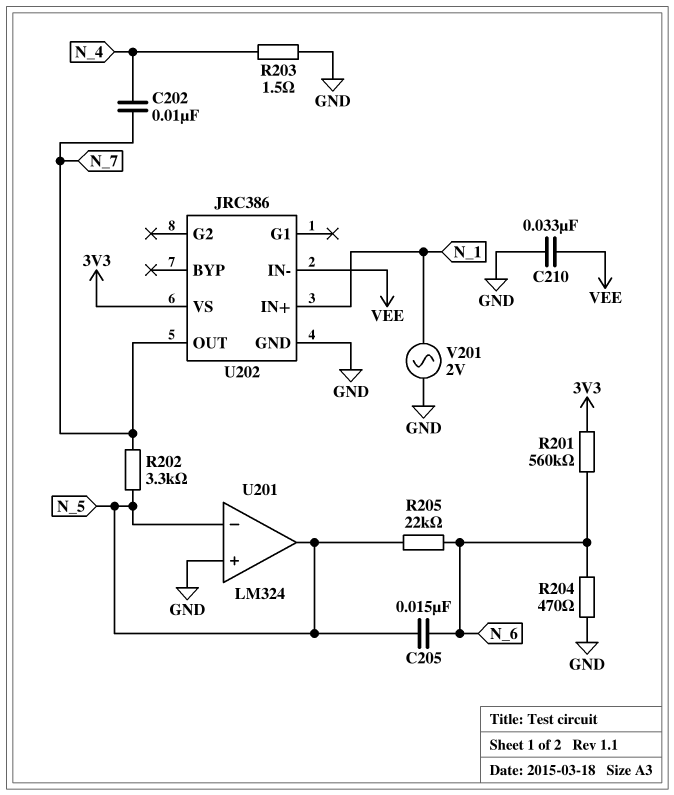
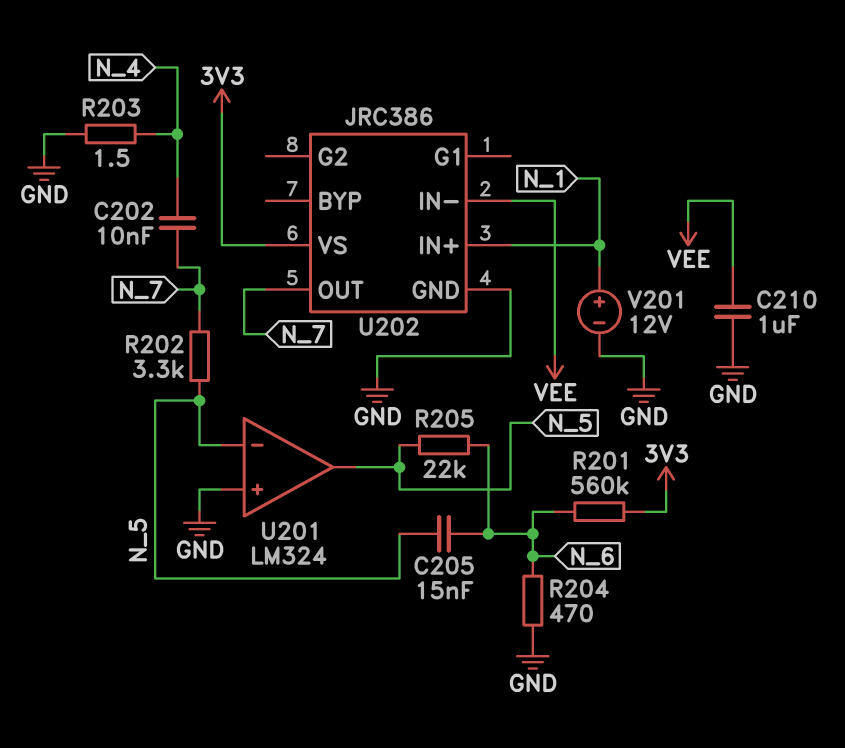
C210: 33nF (GND, VEE) -> 1uF (GND, VEE)
V201: AC 2V (GND, N_1) -> 12V (plus N_1, minus GND)

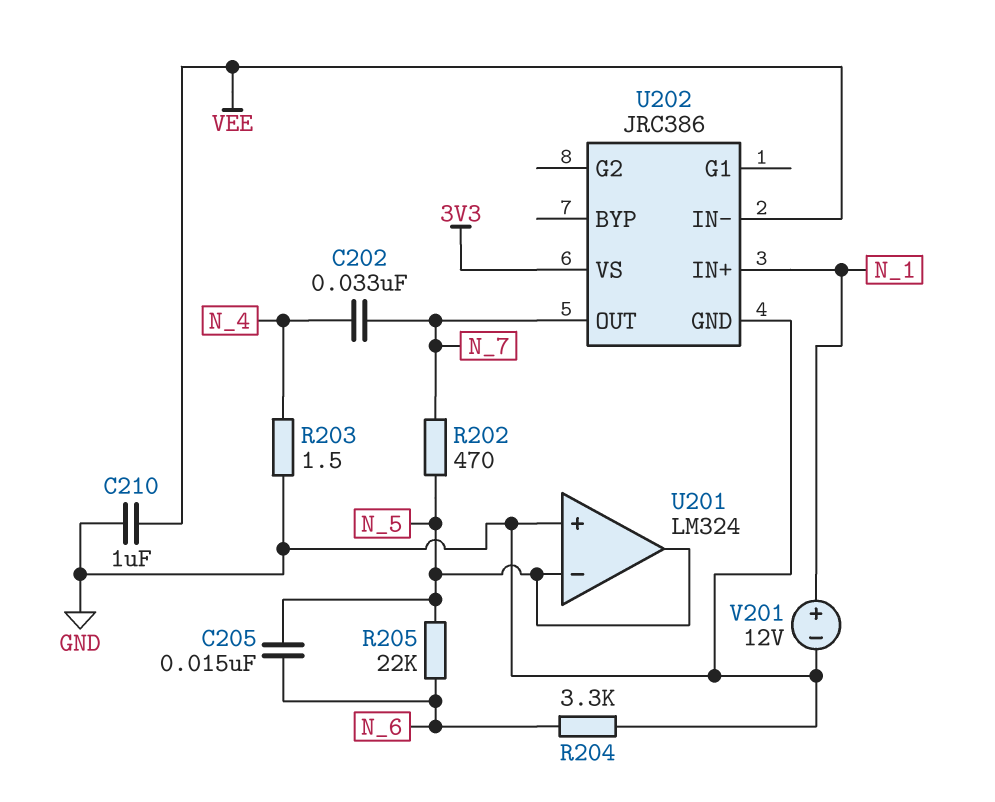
C202: 10nF (N_4, N_7) -> 33nF (N_4, N_7)
R201: 560k (3V3, N_6) -> none
R202: 3.3k (N_5, N_7) -> 470 (N_5, N_7)
R204: 470 (GND, N_6) -> 3.3k (GND, N_6)

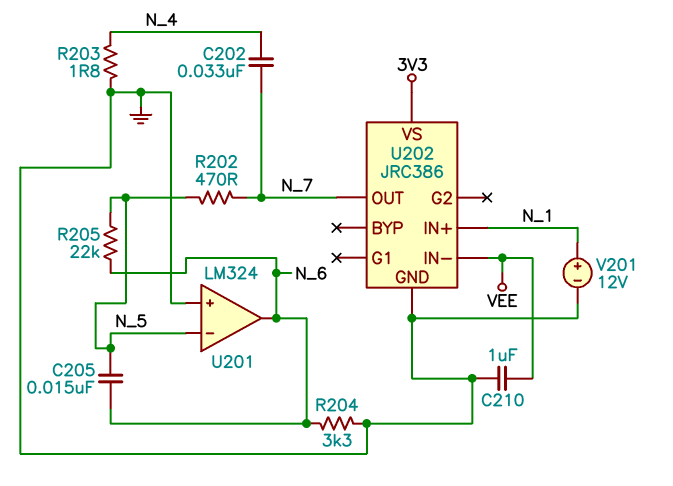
R203: 1.5 (GND, N_4) -> 1.8 (GND, N_4)
U201 pin out: N_5 -> N_6

